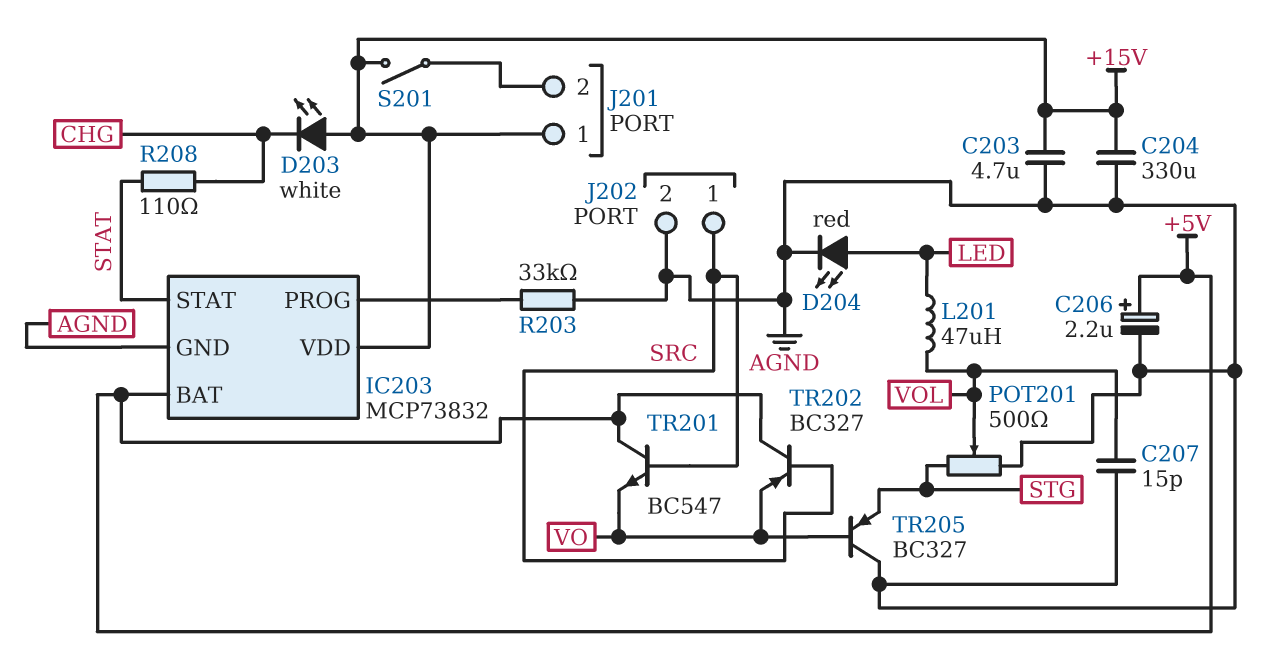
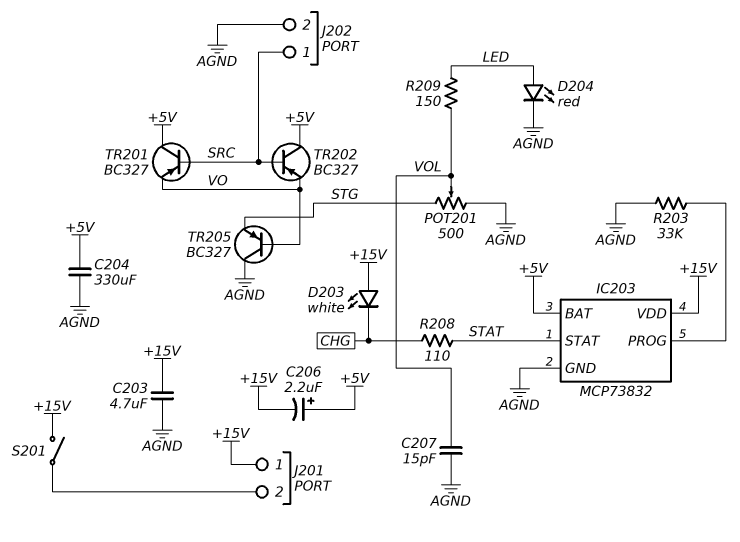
C204: 330uF (+15V, AGND) -> 330uF (+5V, AGND)
C206: 2.2uF (plus +5V, minus AGND) -> 2.2uF (plus +5V, minus +15V)
L201: 47uH (LED, VOL) -> none
R209: none -> 150 (LED, VOL)
TR201: NPN BC547 (B SRC, C +5V, E VO) -> PNP BC327 (B SRC, C +5V, E VO)

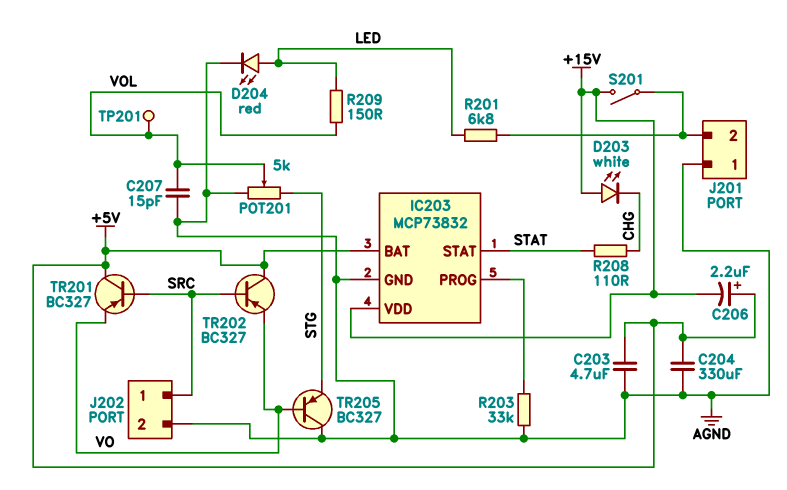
C203: 4.7uF (+15V, AGND) -> 4.7uF (+5V, AGND)
J201 pin 1: +15V -> AGND
POT201: 500 (AGND, STG, wiper VOL) -> 5k (AGND, STG, wiper VOL)
R201: none -> 6.8k (J201/2, LED)
TP201: none -> test point (VOL)

